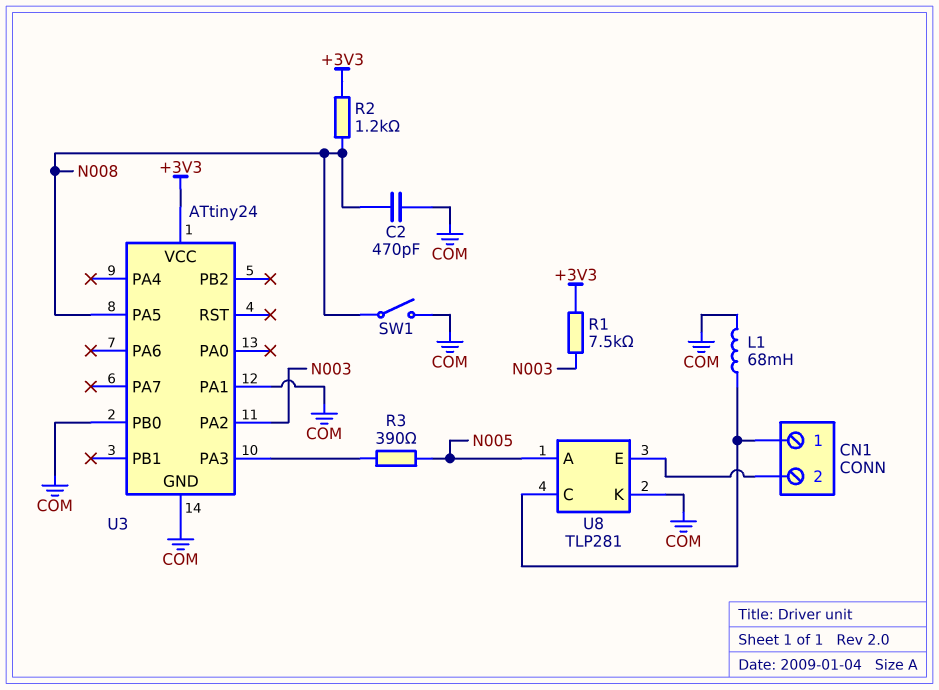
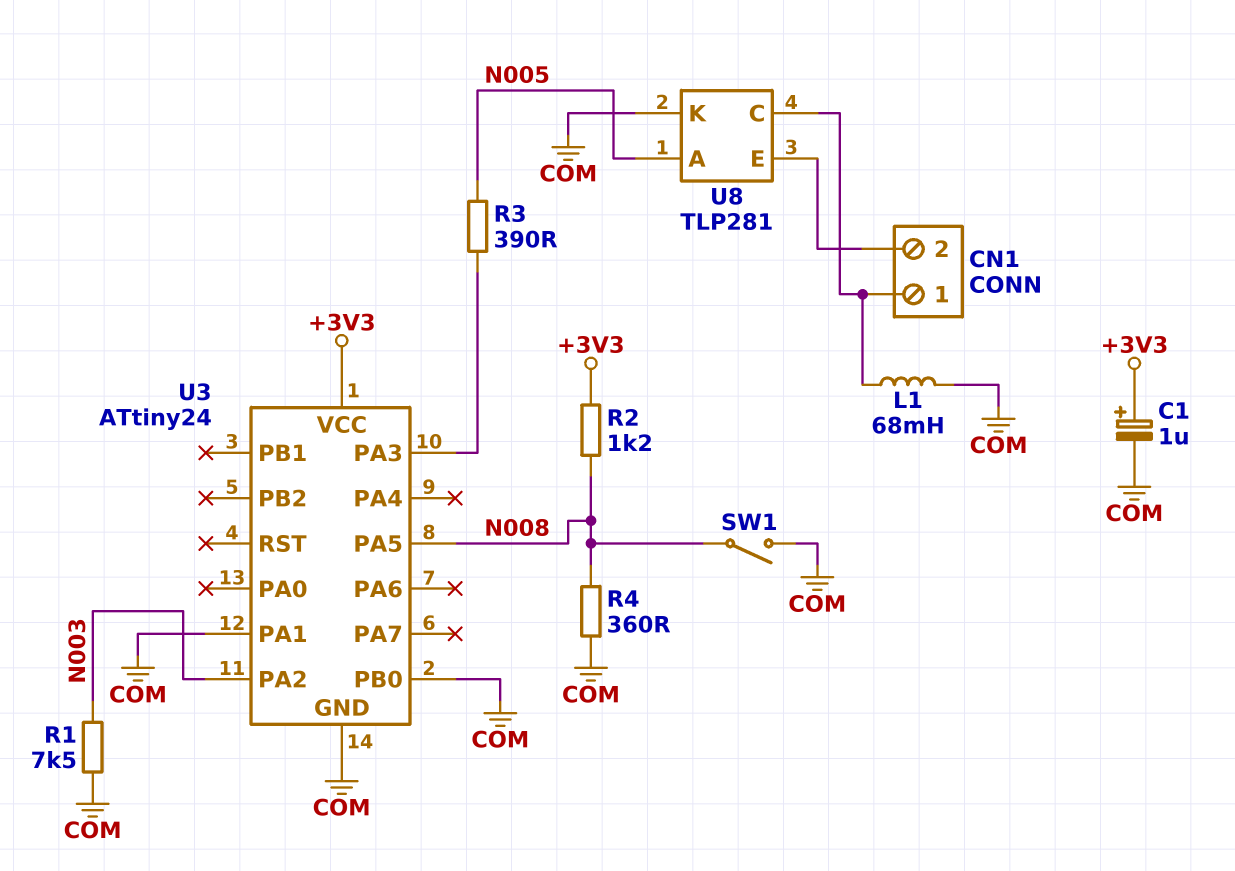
C1: none -> 1uF (plus +3V3, minus COM)
C2: 470pF (COM, N008) -> none
R1: 7.5k (+3V3, N003) -> 7.5k (COM, N003)
R4: none -> 360 (COM, N008)

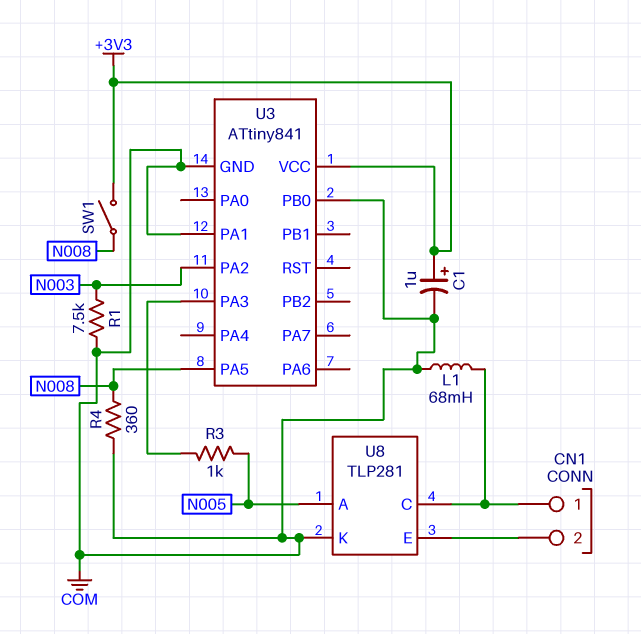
R2: 1.2k (+3V3, N008) -> none
R3: 390 (N005, U3/PA3) -> 1k (N005, U3/PA3)
SW1: switch (COM, N008) -> switch (+3V3, N008)
U3: ATtiny24 -> ATtiny841

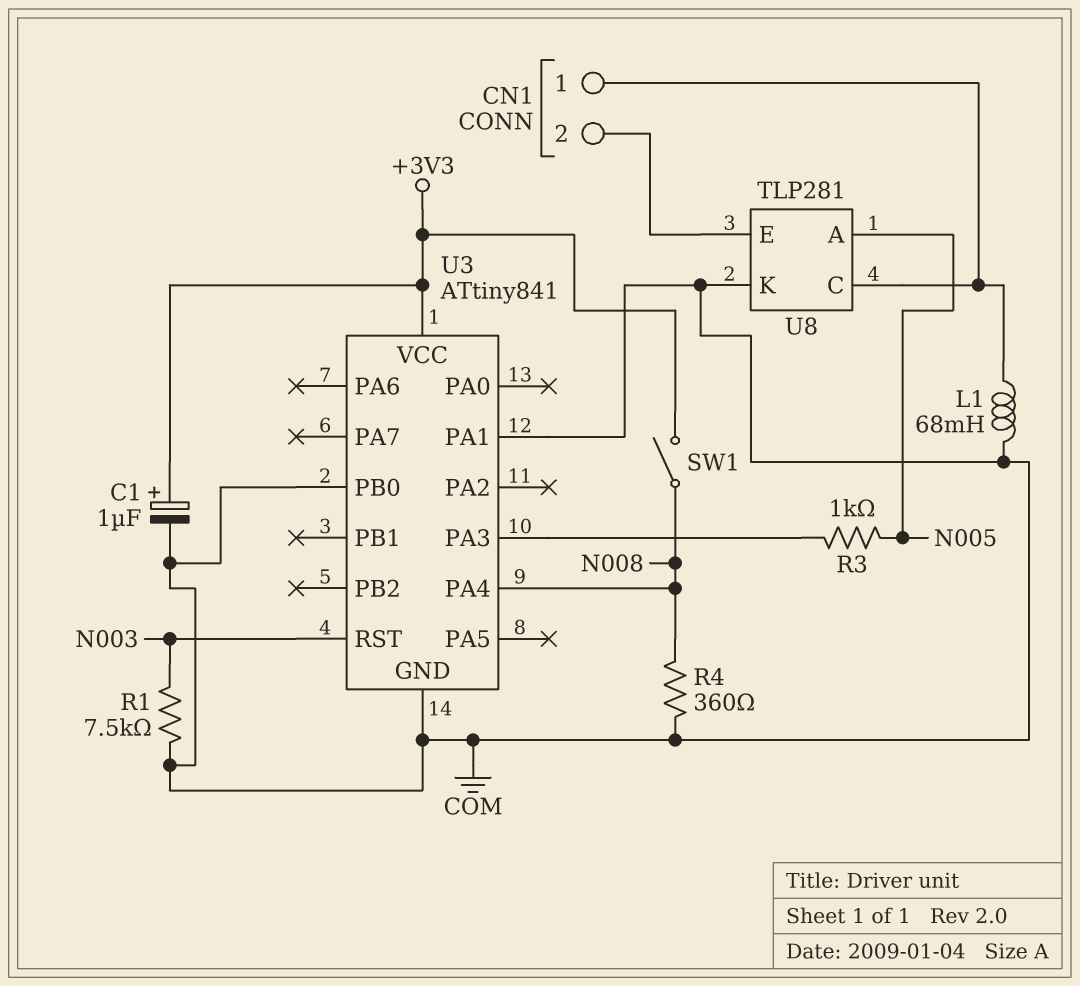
U3 pin PA2: N003 -> none
U3 pin PA4: none -> N008
U3 pin PA5: N008 -> none
U3 pin RST: none -> N003

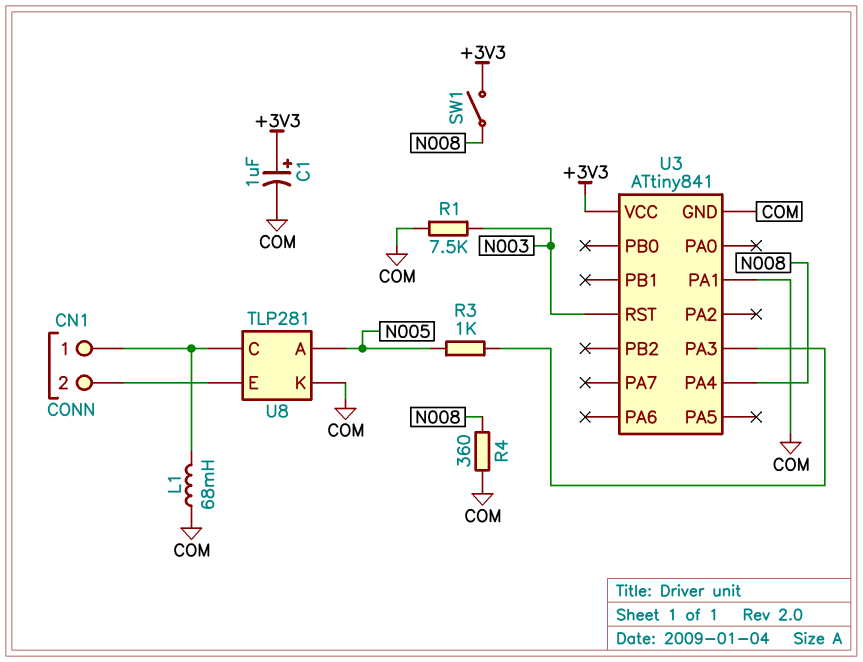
U3 pin PB0: COM -> none

